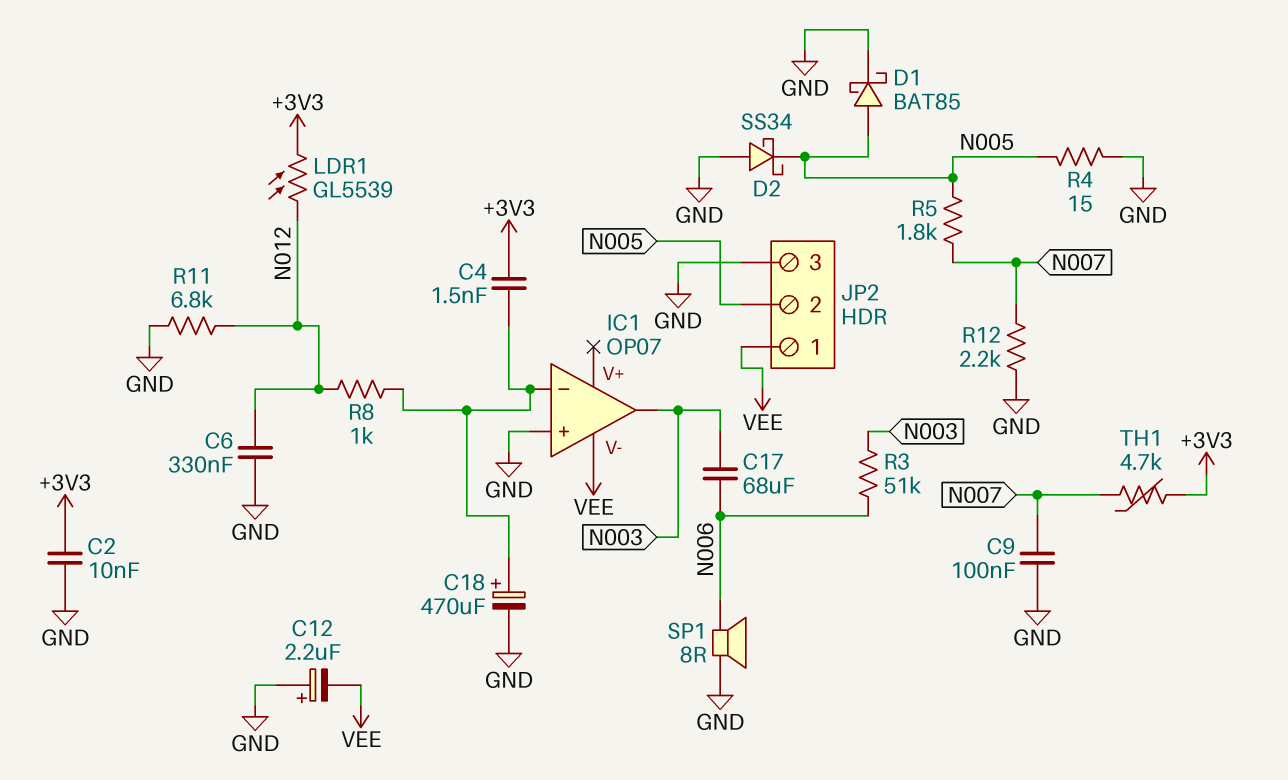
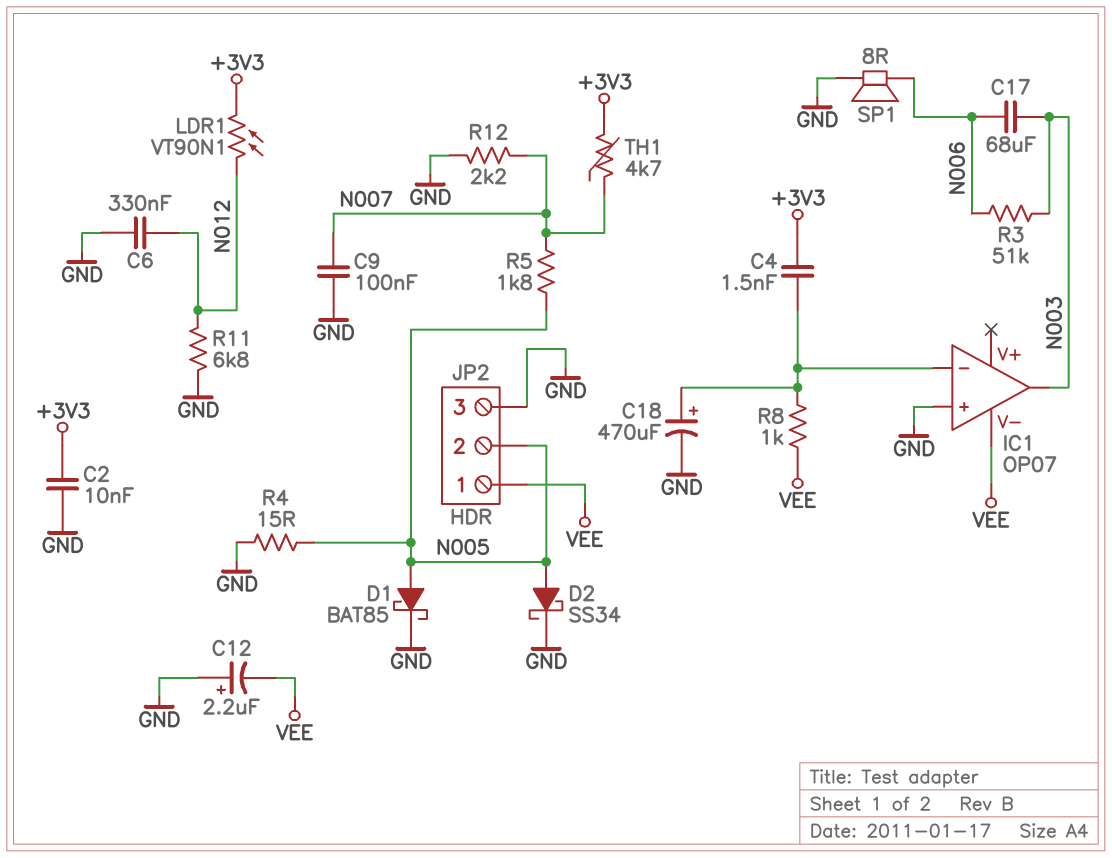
D2: schottky SS34 (A GND, K N005) -> schottky SS34 (A N005, K GND)
LDR1: GL5539 (+3V3, N012) -> VT90N1 (+3V3, N012)
R8: 1k (IC1/in-, N012) -> 1k (IC1/in-, VEE)

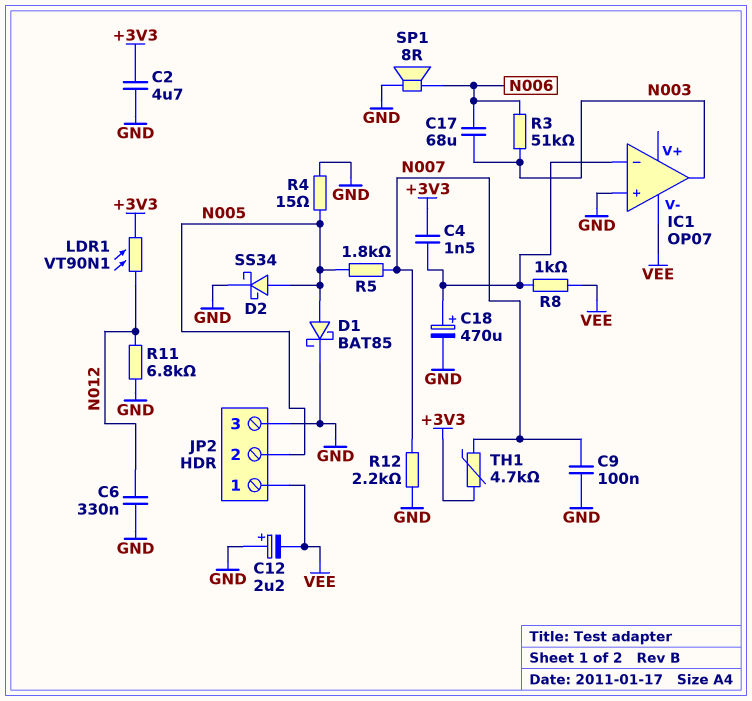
C2: 10nF (+3V3, GND) -> 4.7uF (+3V3, GND)

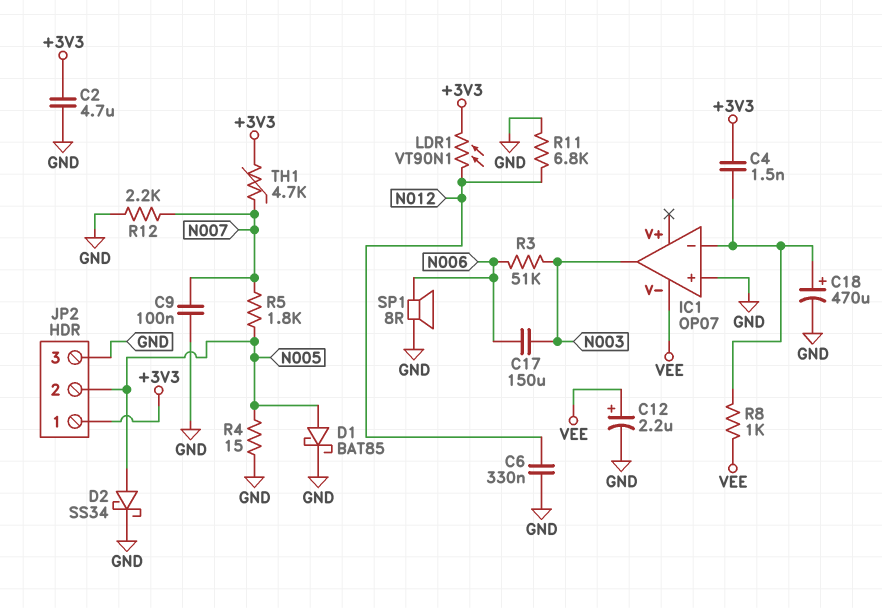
C12: 2.2uF (plus GND, minus VEE) -> 2.2uF (plus VEE, minus GND)
C17: 68uF (N003, N006) -> 150uF (N003, N006)
JP2 pin 1: VEE -> +3V3

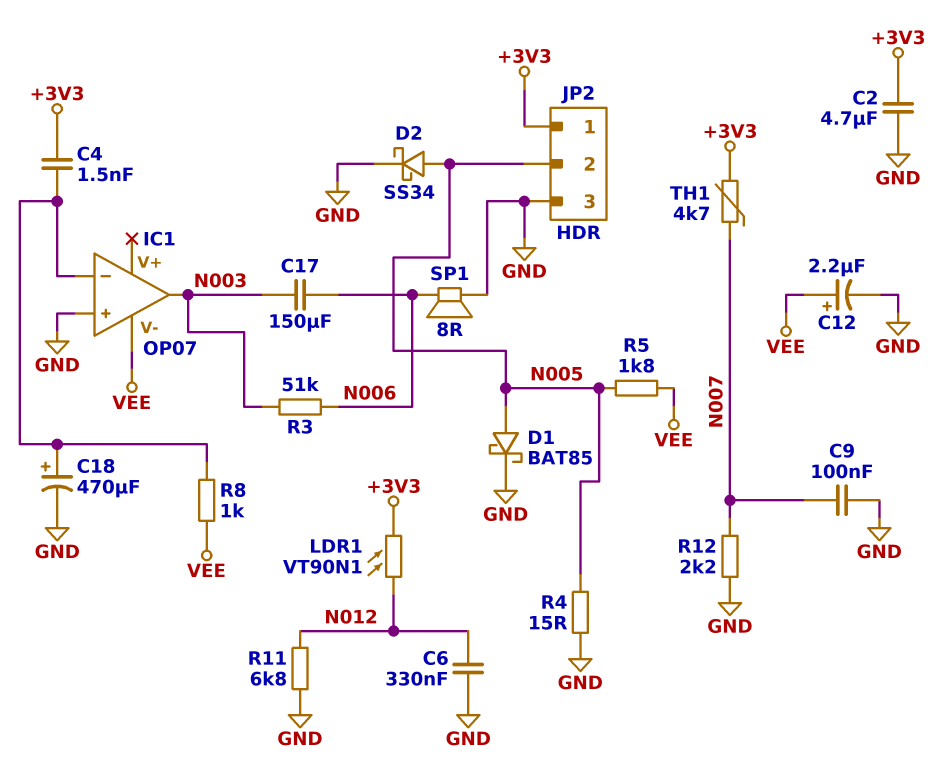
R5: 1.8k (N005, N007) -> 1.8k (N005, VEE)

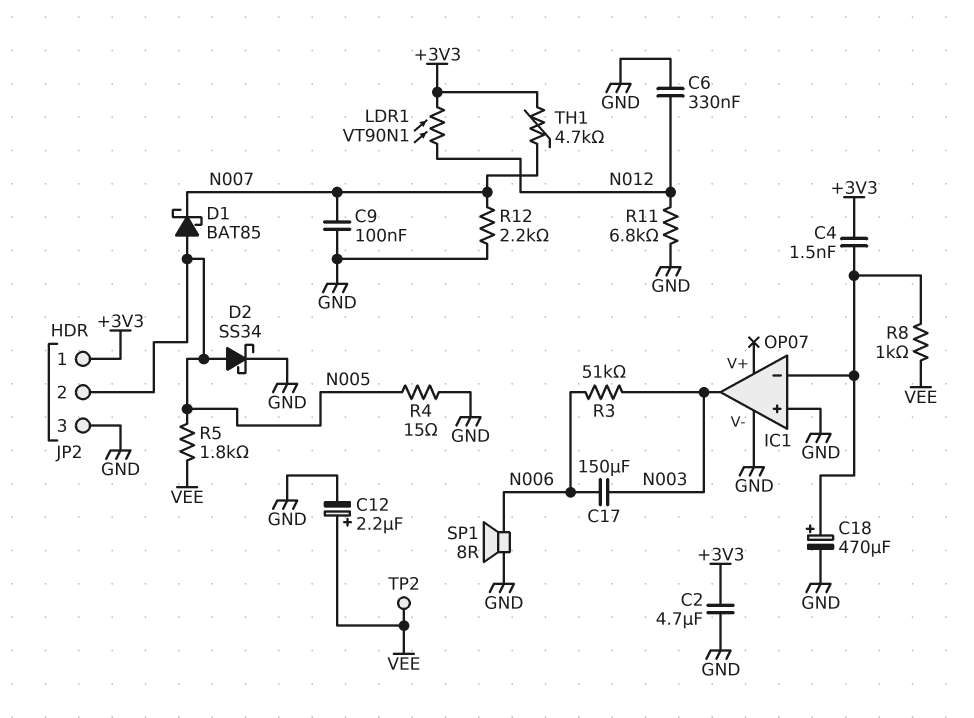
D1: schottky BAT85 (A N005, K GND) -> schottky BAT85 (A N005, K N007)
IC1 pin V-: VEE -> GND
TP2: none -> test point (VEE)

